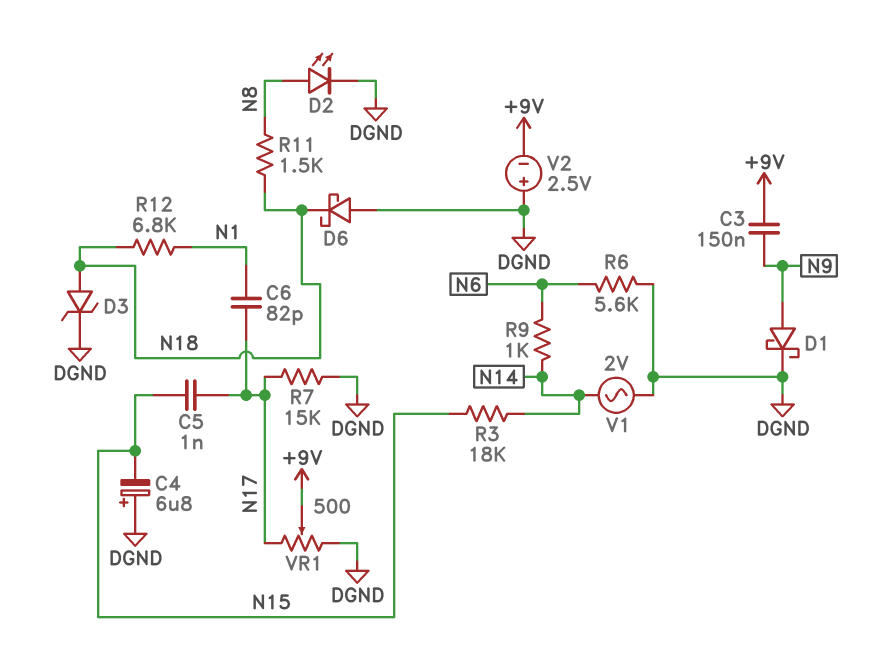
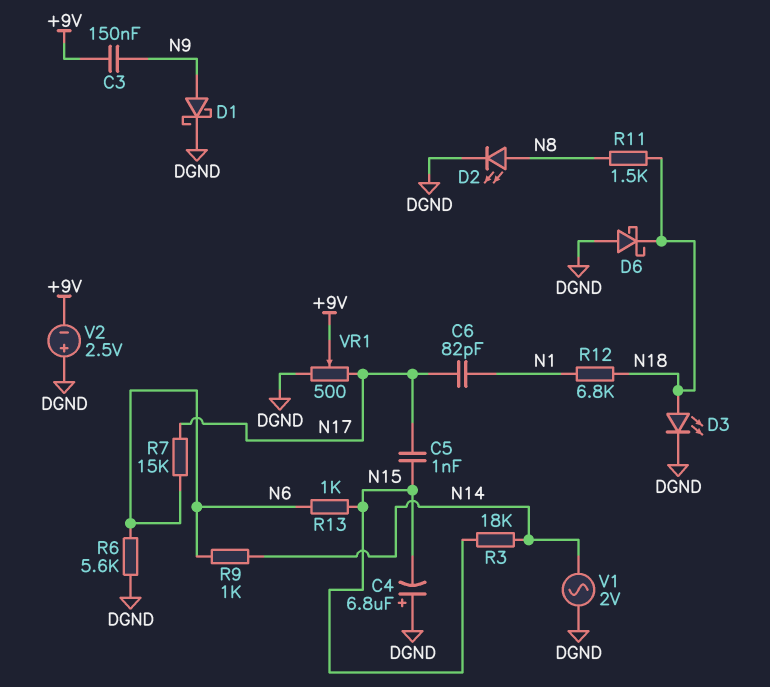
D3: zener (A N18, K DGND) -> LED (A N18, K DGND)
R7: 15k (DGND, N17) -> 15k (N6, N17)
R13: none -> 1k (N6, N15)

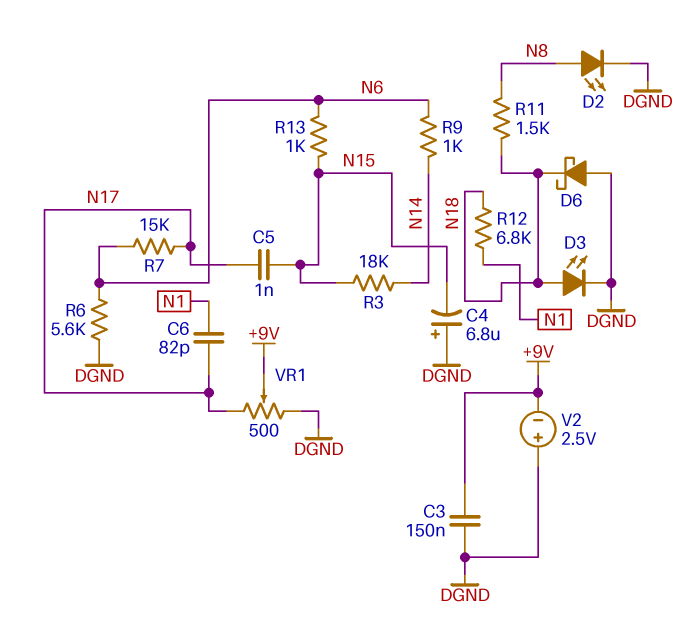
C3: 150nF (+9V, N9) -> 150nF (+9V, DGND)
D1: schottky (A N9, K DGND) -> none
V1: AC 2V (DGND, N14) -> none

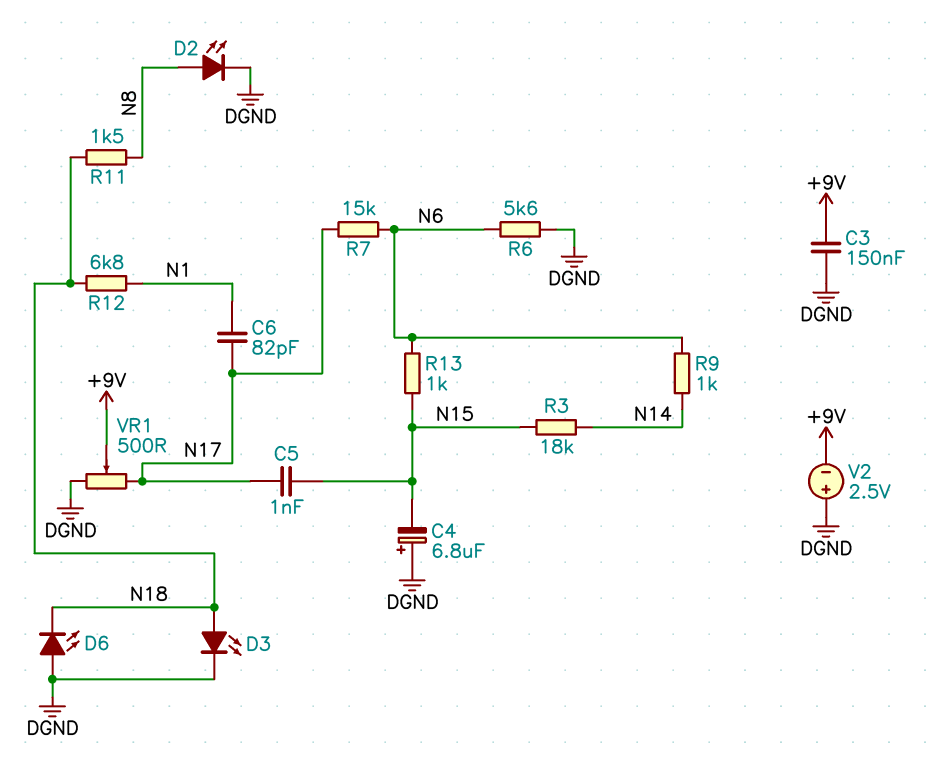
D6: schottky (A DGND, K N18) -> LED (A DGND, K N18)

